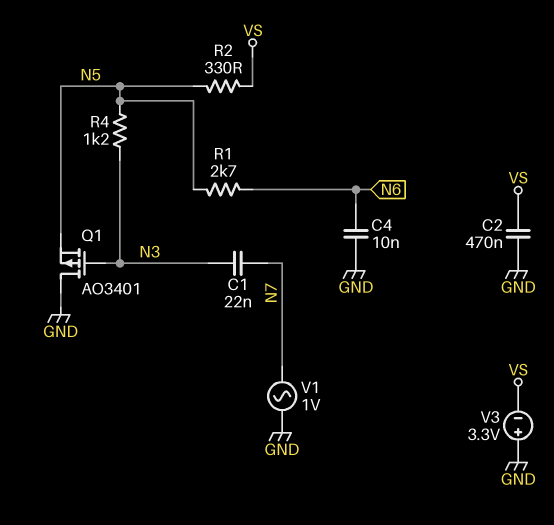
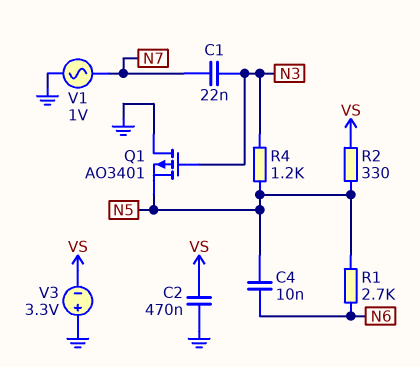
C4: 10nF (GND, N6) -> 10nF (N5, N6)

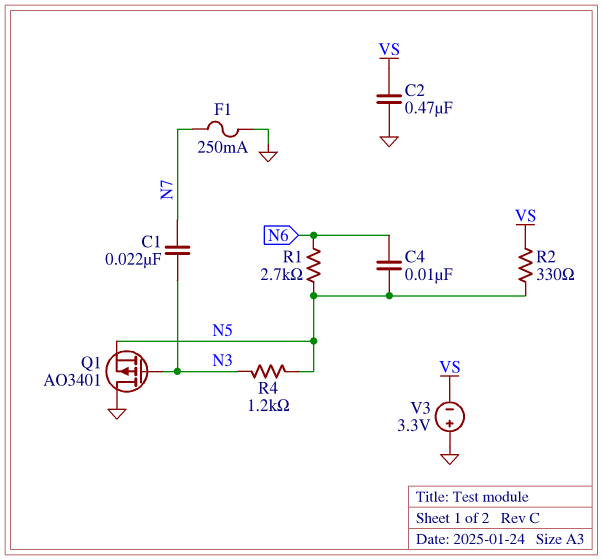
F1: none -> 250mA (GND, N7)
V1: AC 1V (GND, N7) -> none

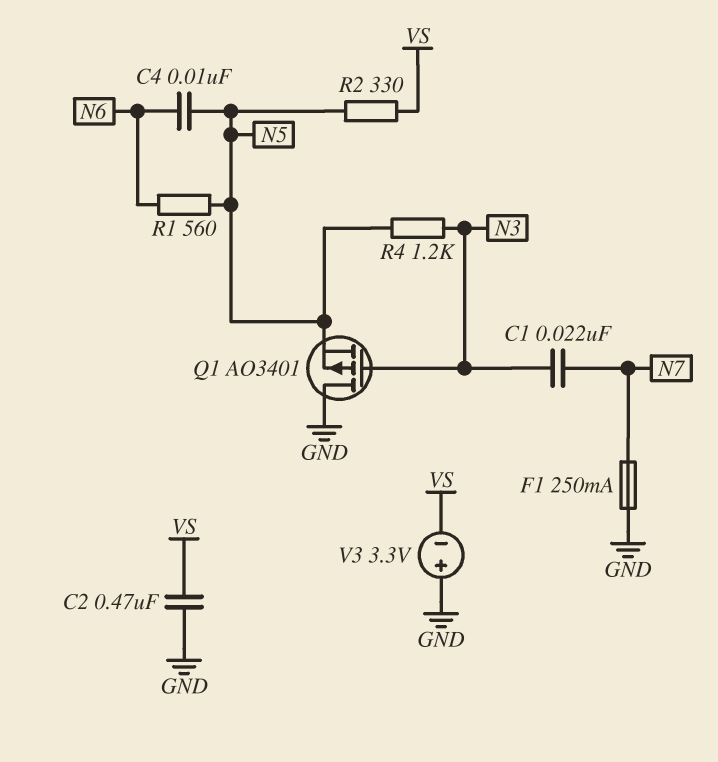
R1: 2.7k (N5, N6) -> 560 (N5, N6)

